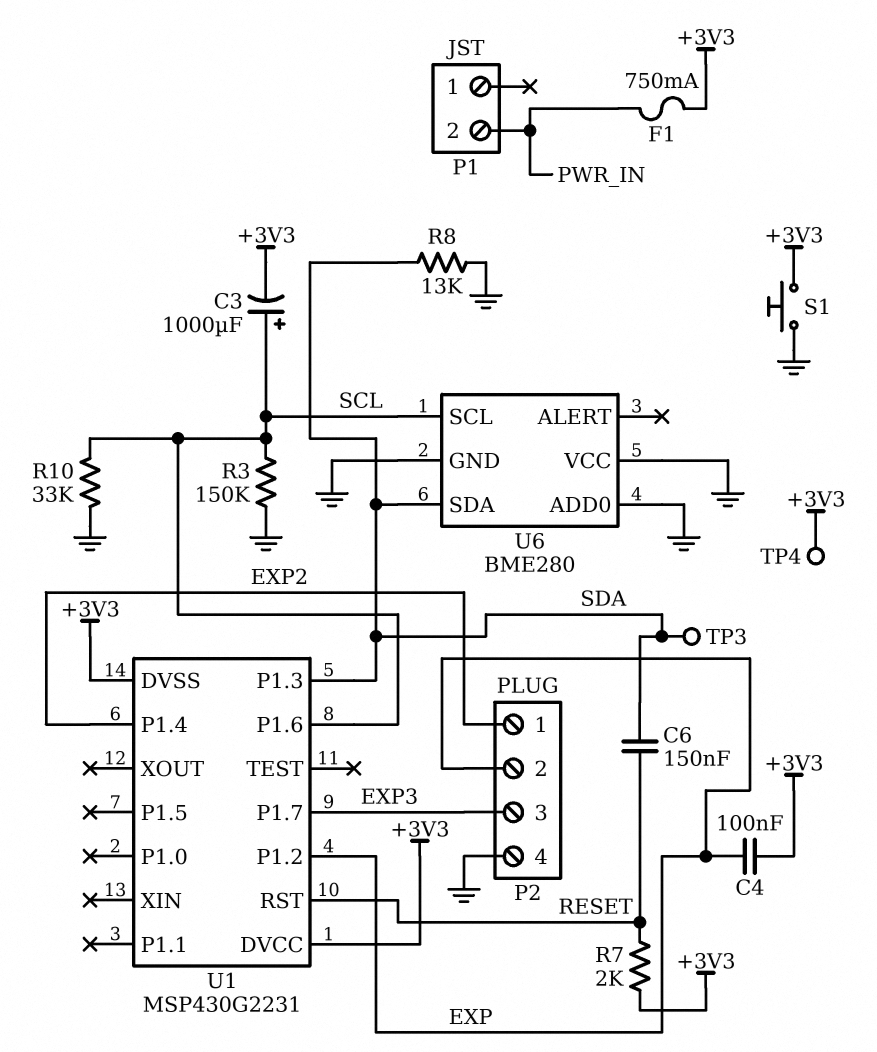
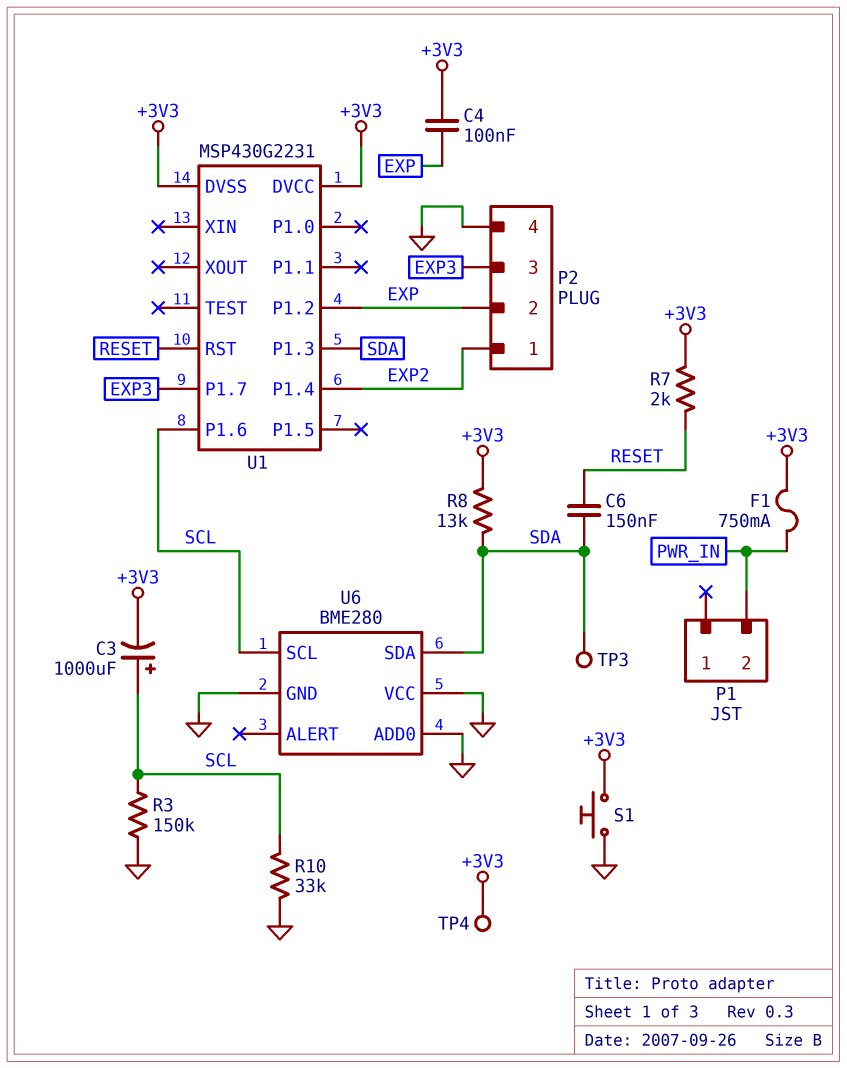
R8: 13k (GND, SDA) -> 13k (+3V3, SDA)

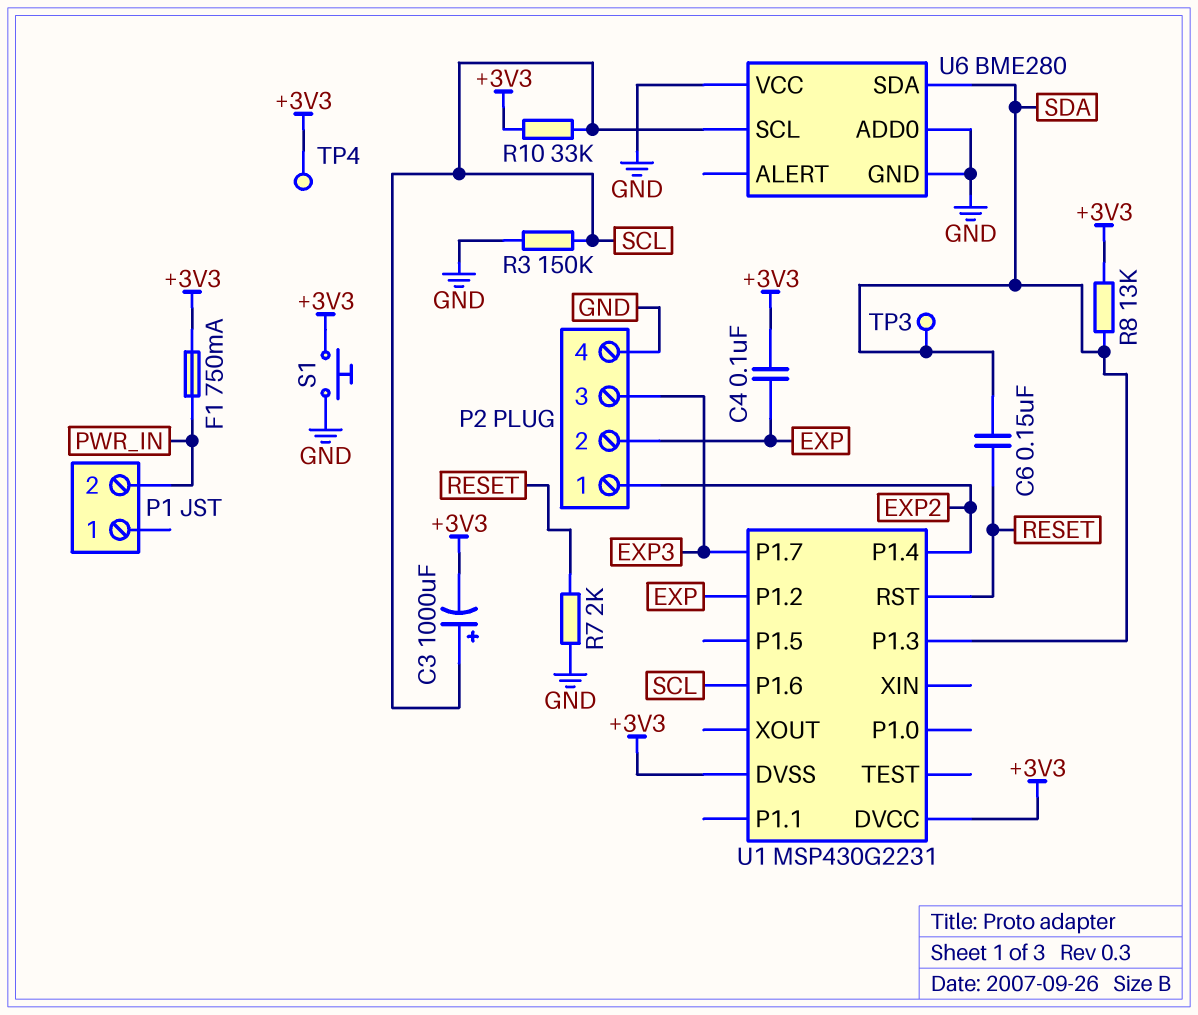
R7: 2k (+3V3, RESET) -> 2k (GND, RESET)
R10: 33k (GND, SCL) -> 33k (+3V3, SCL)

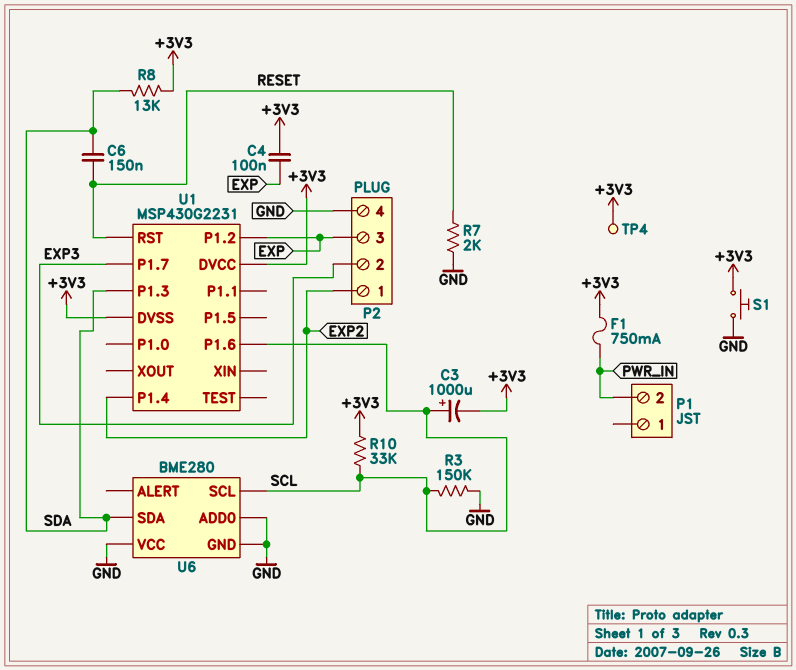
P2 pin 2: EXP -> EXP3
P2 pin 3: EXP3 -> EXP
TP3: test point (SDA) -> none

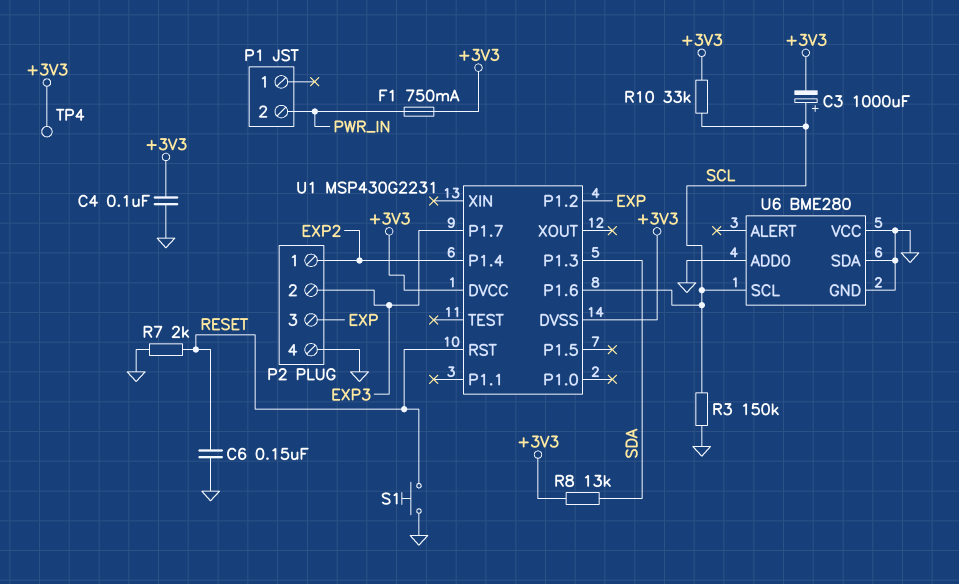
C4: 100nF (+3V3, EXP) -> 100nF (+3V3, GND)
C6: 150nF (RESET, SDA) -> 150nF (GND, RESET)
S1: button (+3V3, GND) -> button (GND, RESET)
U6 pin SDA: SDA -> GND

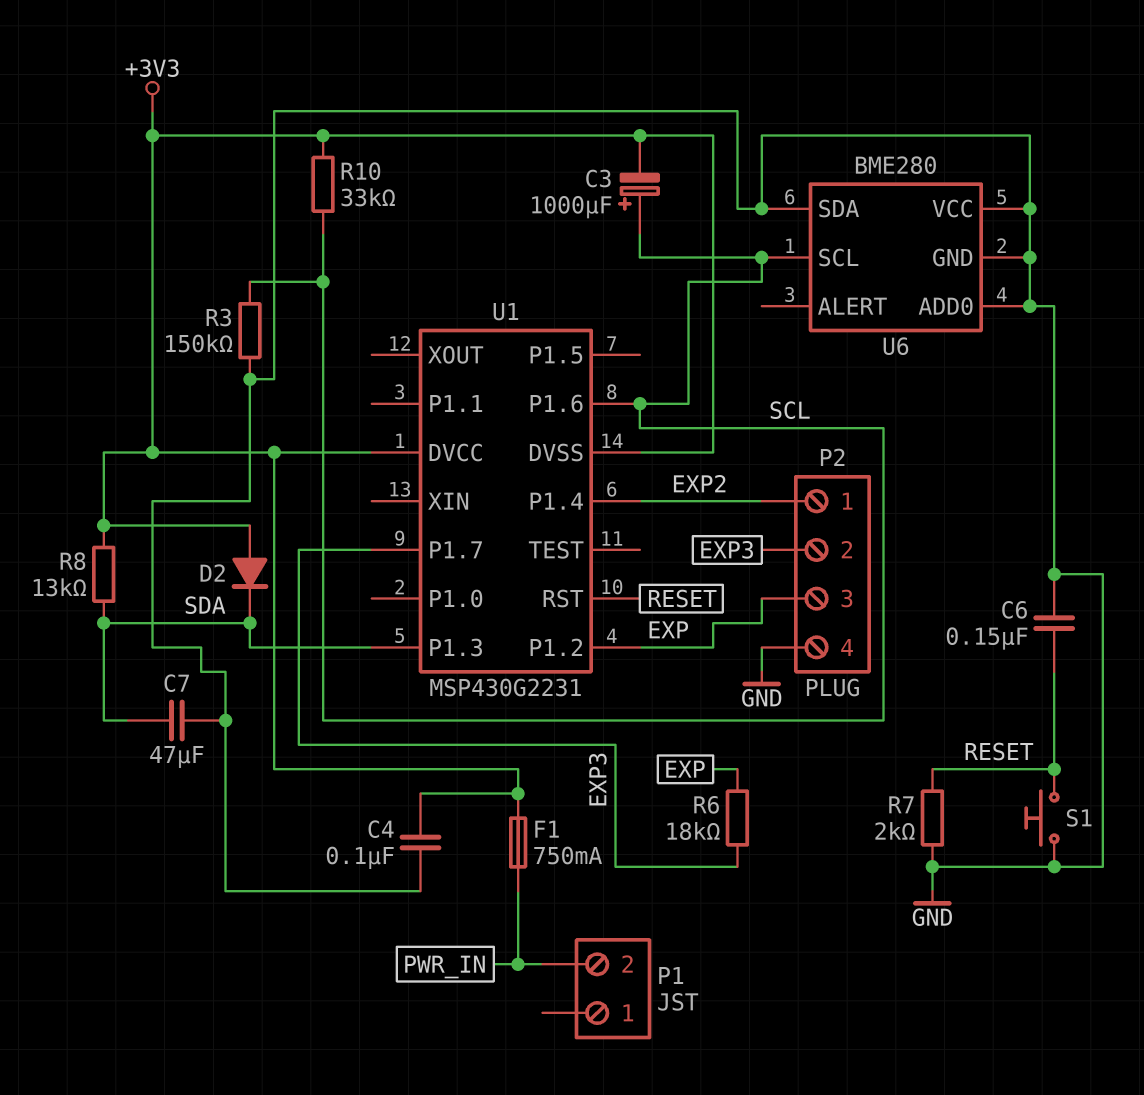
C7: none -> 47uF (GND, SDA)
D2: none -> diode (A +3V3, K SDA)
R6: none -> 18k (EXP, EXP3)
TP4: test point (+3V3) -> none

